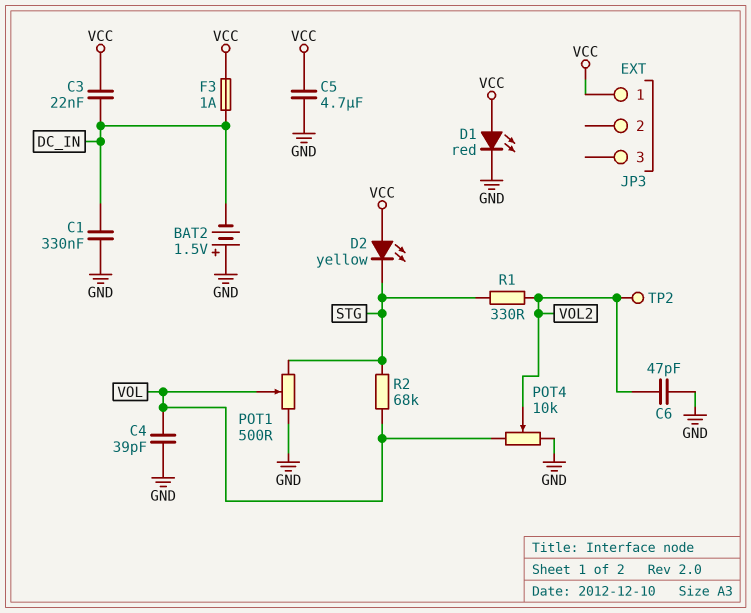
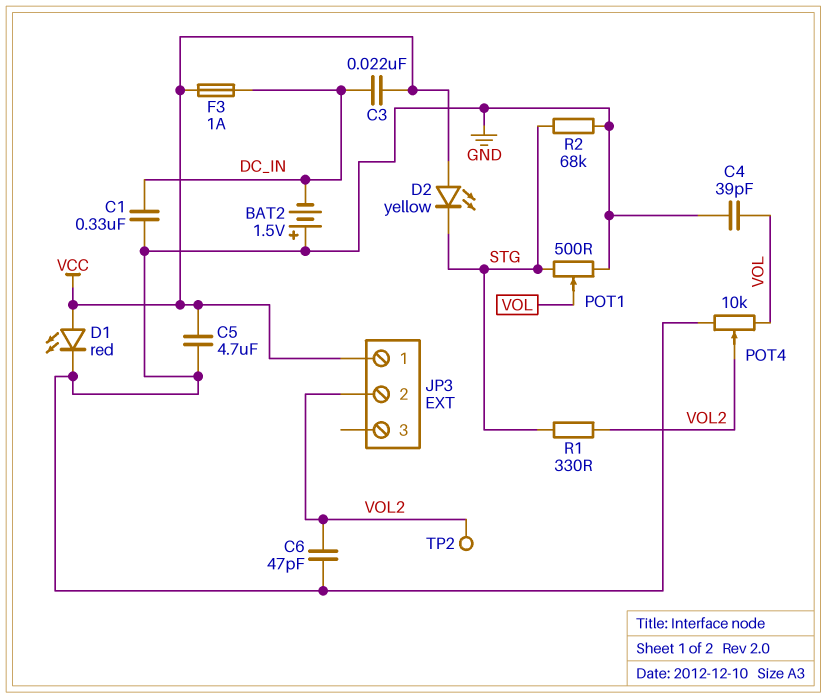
JP3 pin 2: none -> VOL2
R2: 68k (STG, VOL) -> 68k (GND, STG)

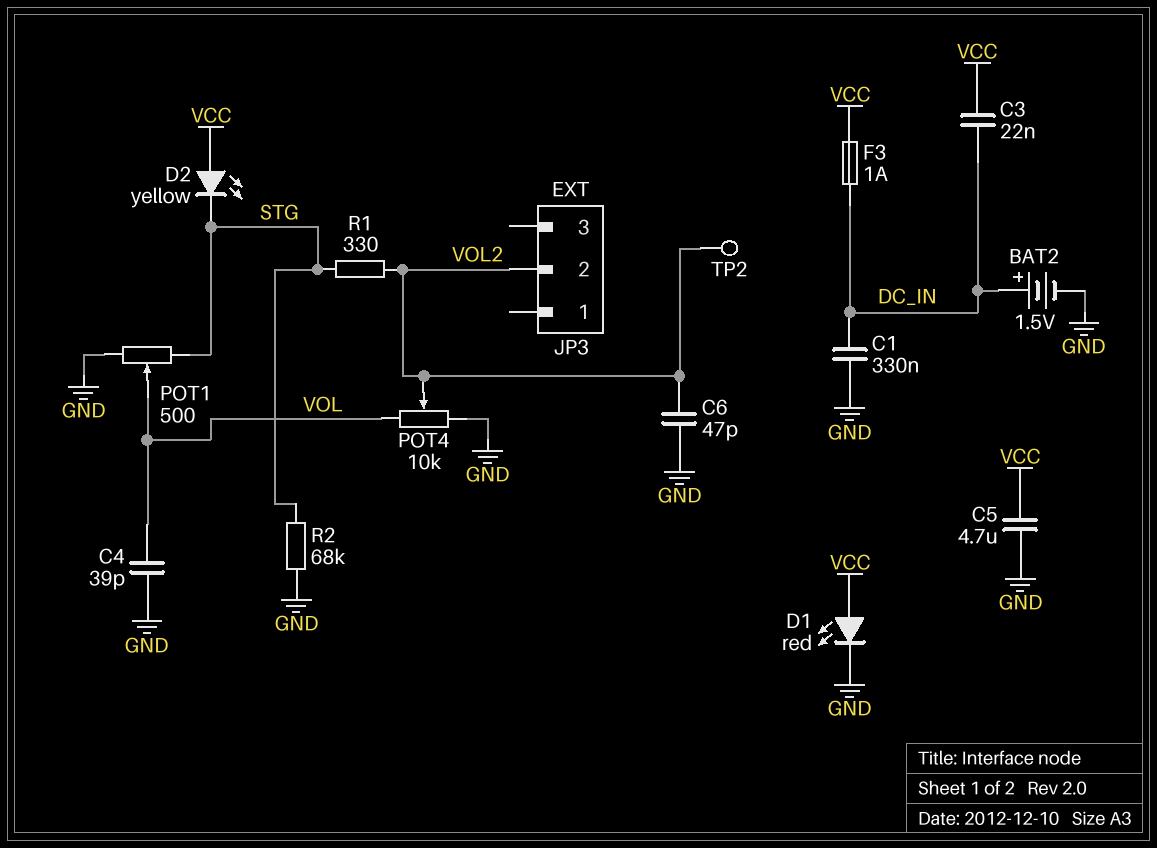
BAT2: 1.5V (plus GND, minus DC_IN) -> 1.5V (plus DC_IN, minus GND)
JP3 pin 1: VCC -> none

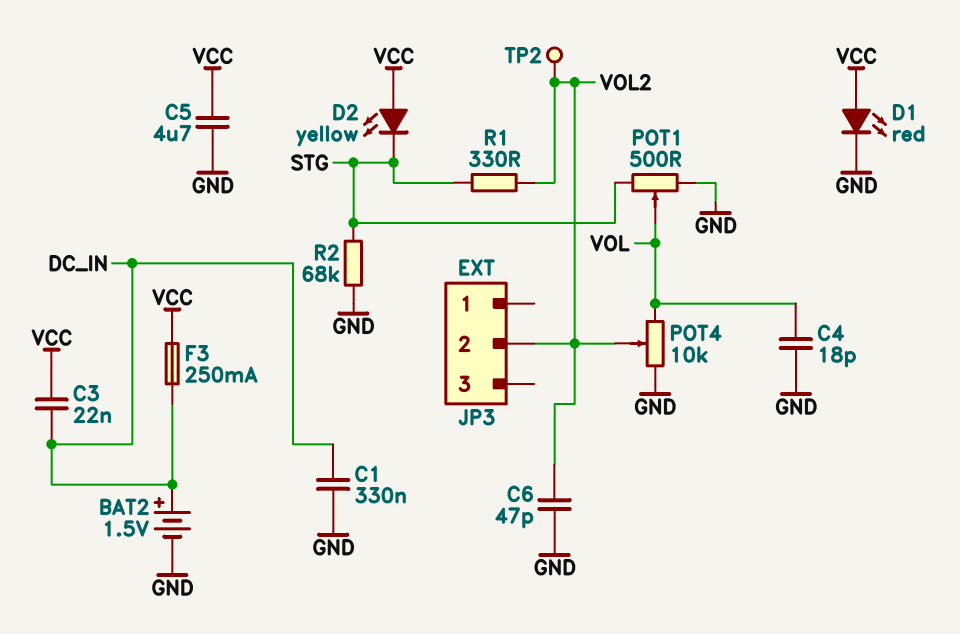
C4: 39pF (GND, VOL) -> 18pF (GND, VOL)
F3: 1A (DC_IN, VCC) -> 250mA (DC_IN, VCC)

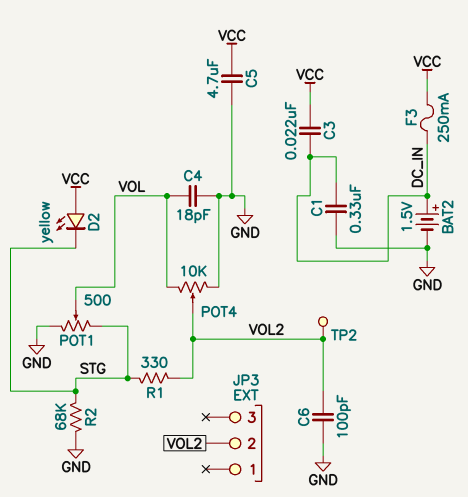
C6: 47pF (GND, VOL2) -> 100pF (GND, VOL2)
D1: LED red (A VCC, K GND) -> none

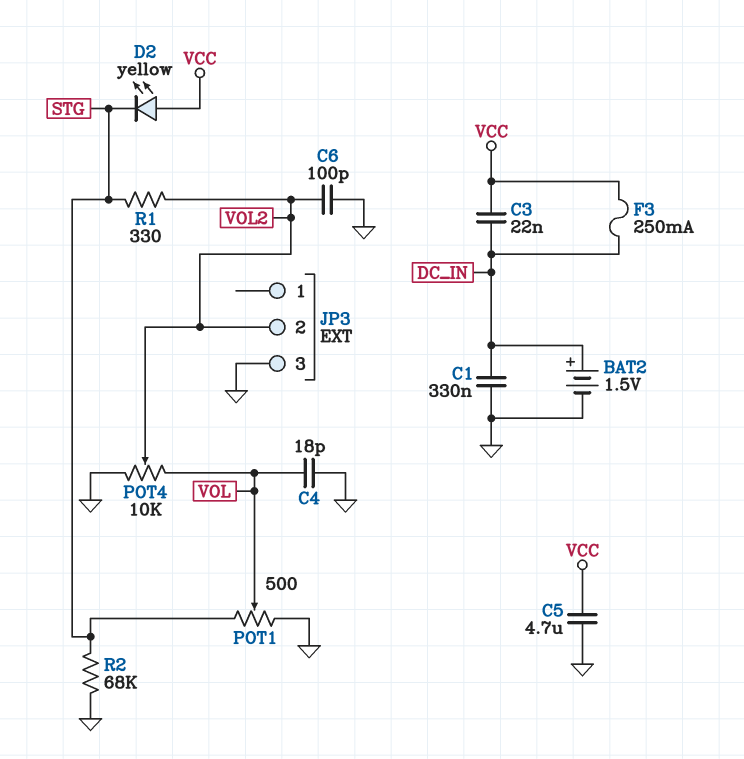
JP3 pin 3: none -> GND
TP2: test point (VOL2) -> none

